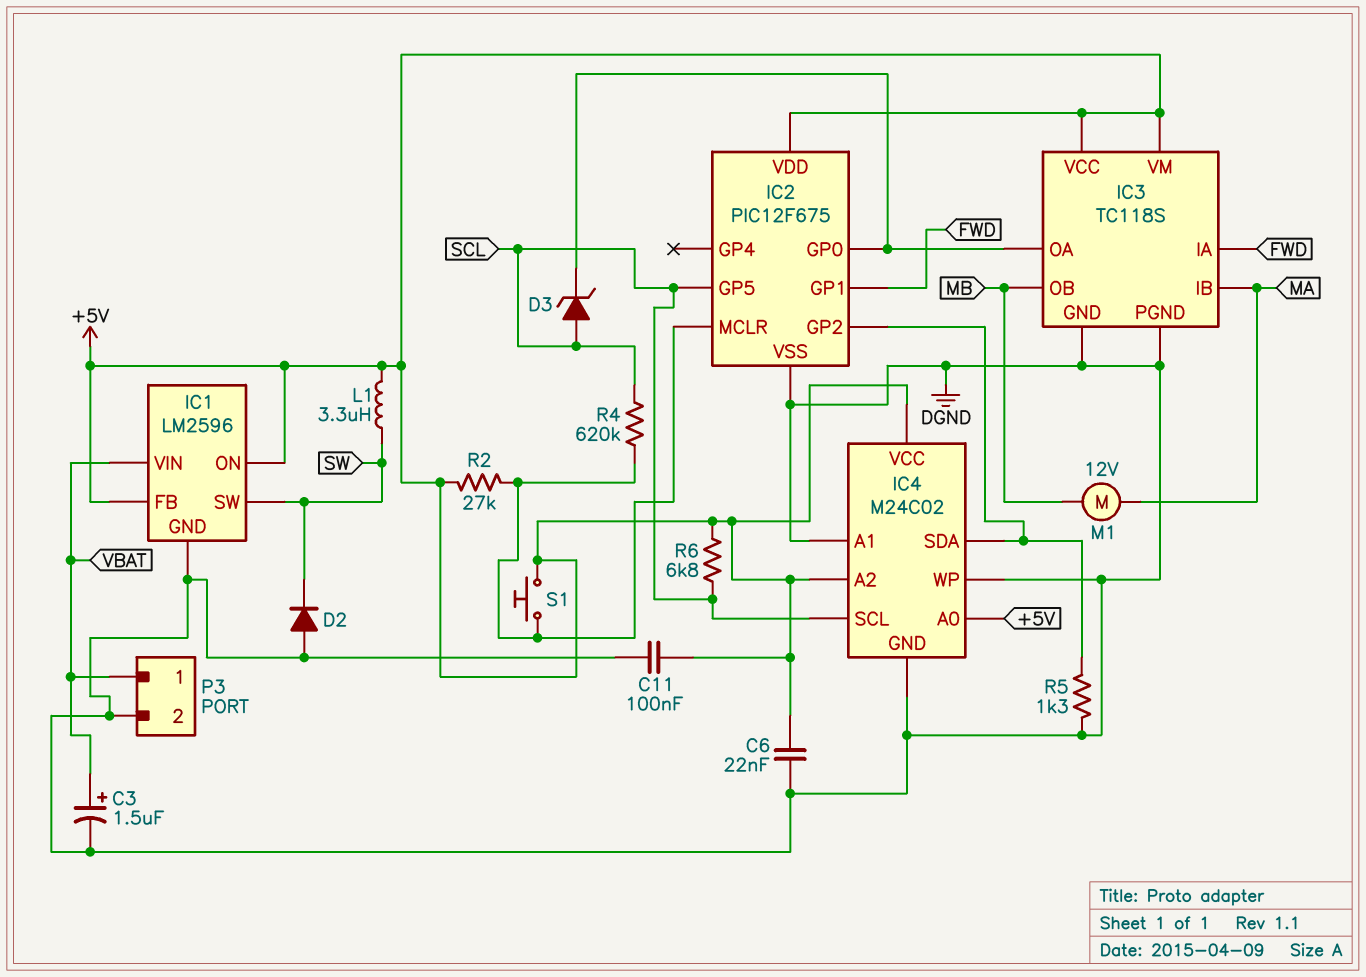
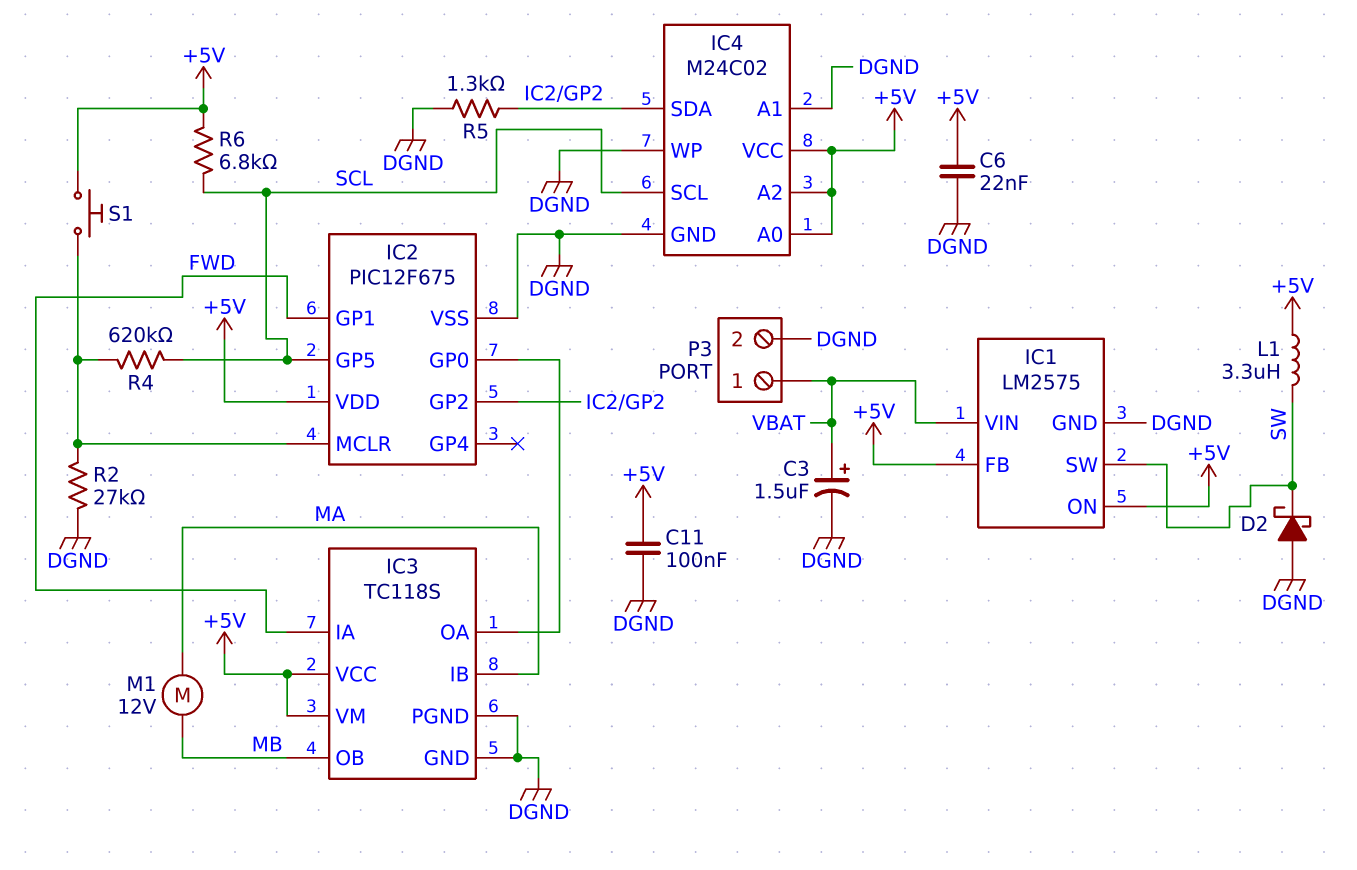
D2: diode (A DGND, K SW) -> schottky (A DGND, K SW)
D3: zener (A SCL, K IC2/GP0) -> none
IC1: LM2596 -> LM2575
R2: 27k (+5V, IC2/MCLR) -> 27k (DGND, IC2/MCLR)

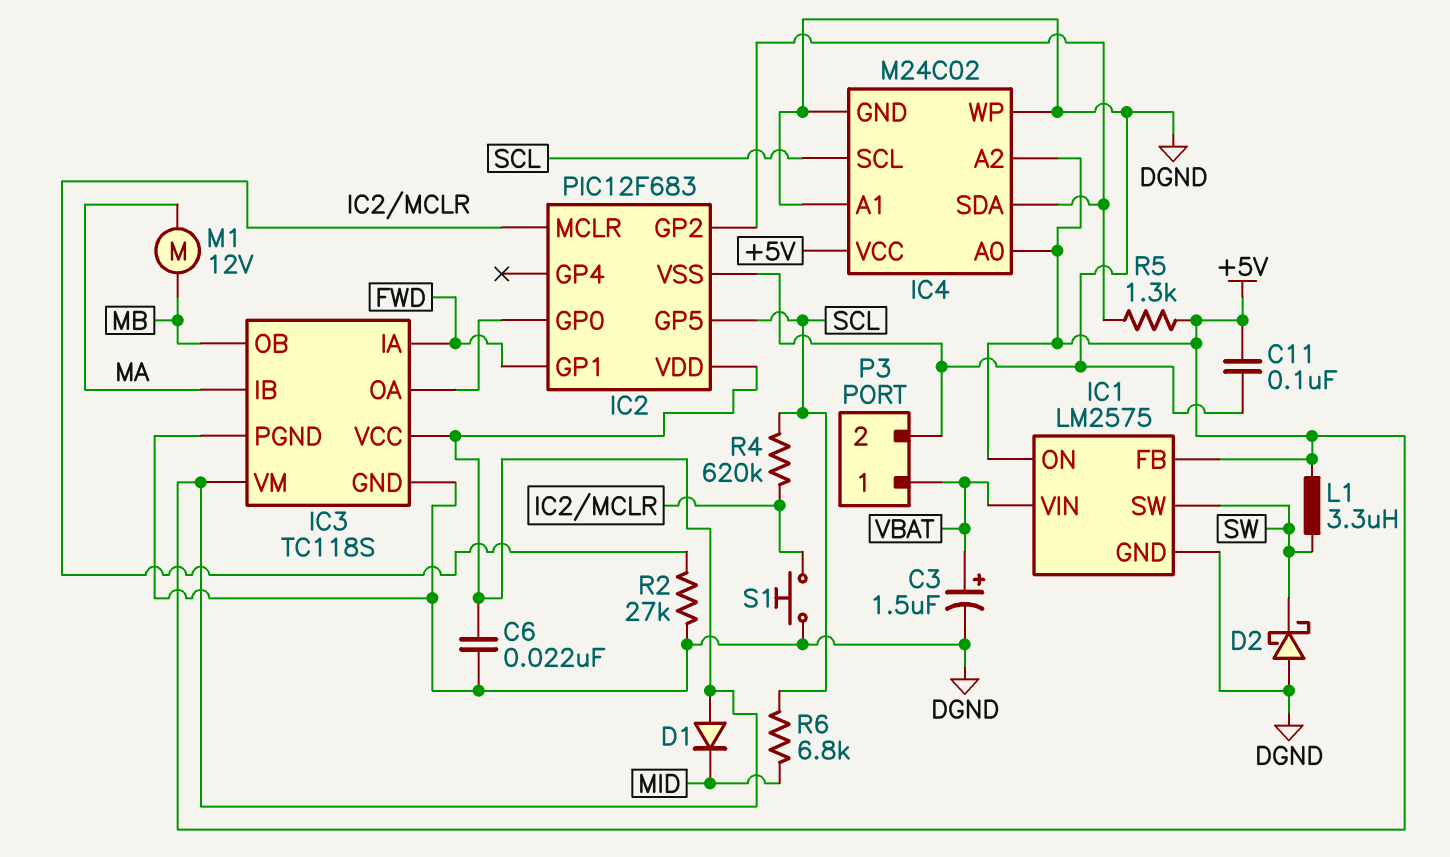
D1: none -> diode (A +5V, K MID)
IC2: PIC12F675 -> PIC12F683
R5: 1.3k (DGND, IC2/GP2) -> 1.3k (+5V, IC2/GP2)
R6: 6.8k (+5V, SCL) -> 6.8k (MID, SCL)
S1: button (+5V, IC2/MCLR) -> button (DGND, IC2/MCLR)

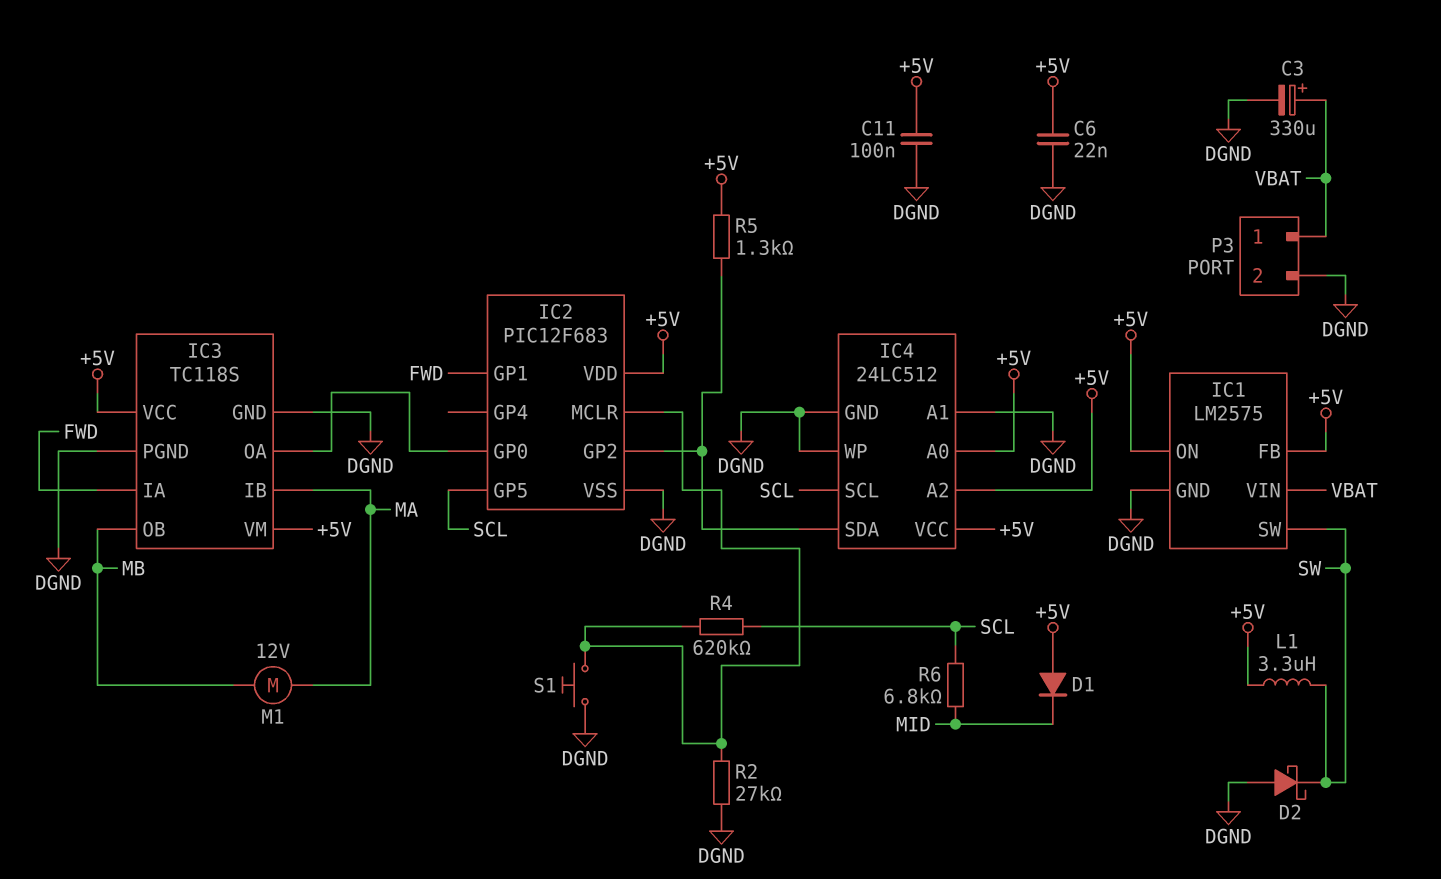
C3: 1.5uF (plus VBAT, minus DGND) -> 330uF (plus VBAT, minus DGND)
IC4: M24C02 -> 24LC512

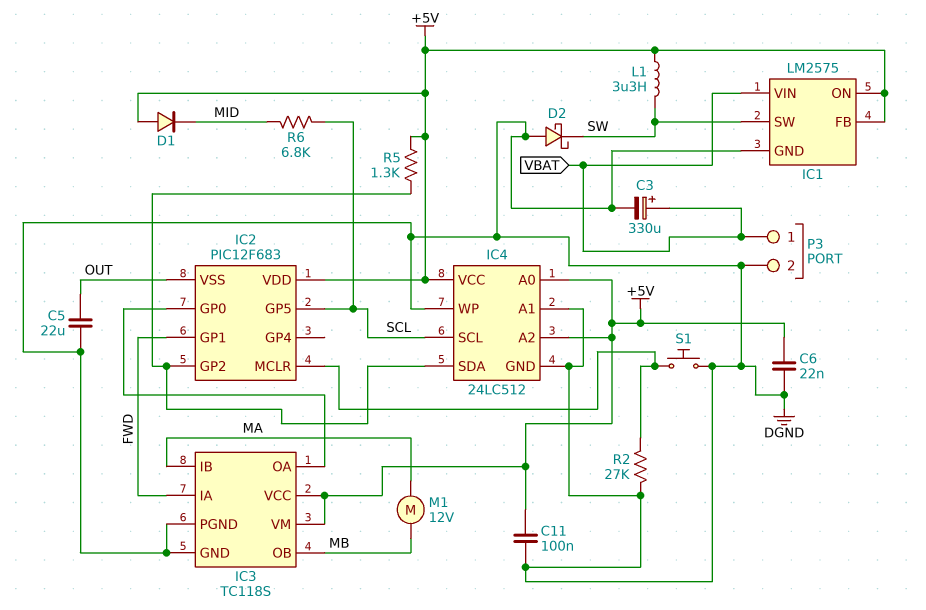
C5: none -> 22uF (DGND, OUT)
IC2 pin VSS: DGND -> OUT
R4: 620k (IC2/MCLR, SCL) -> none

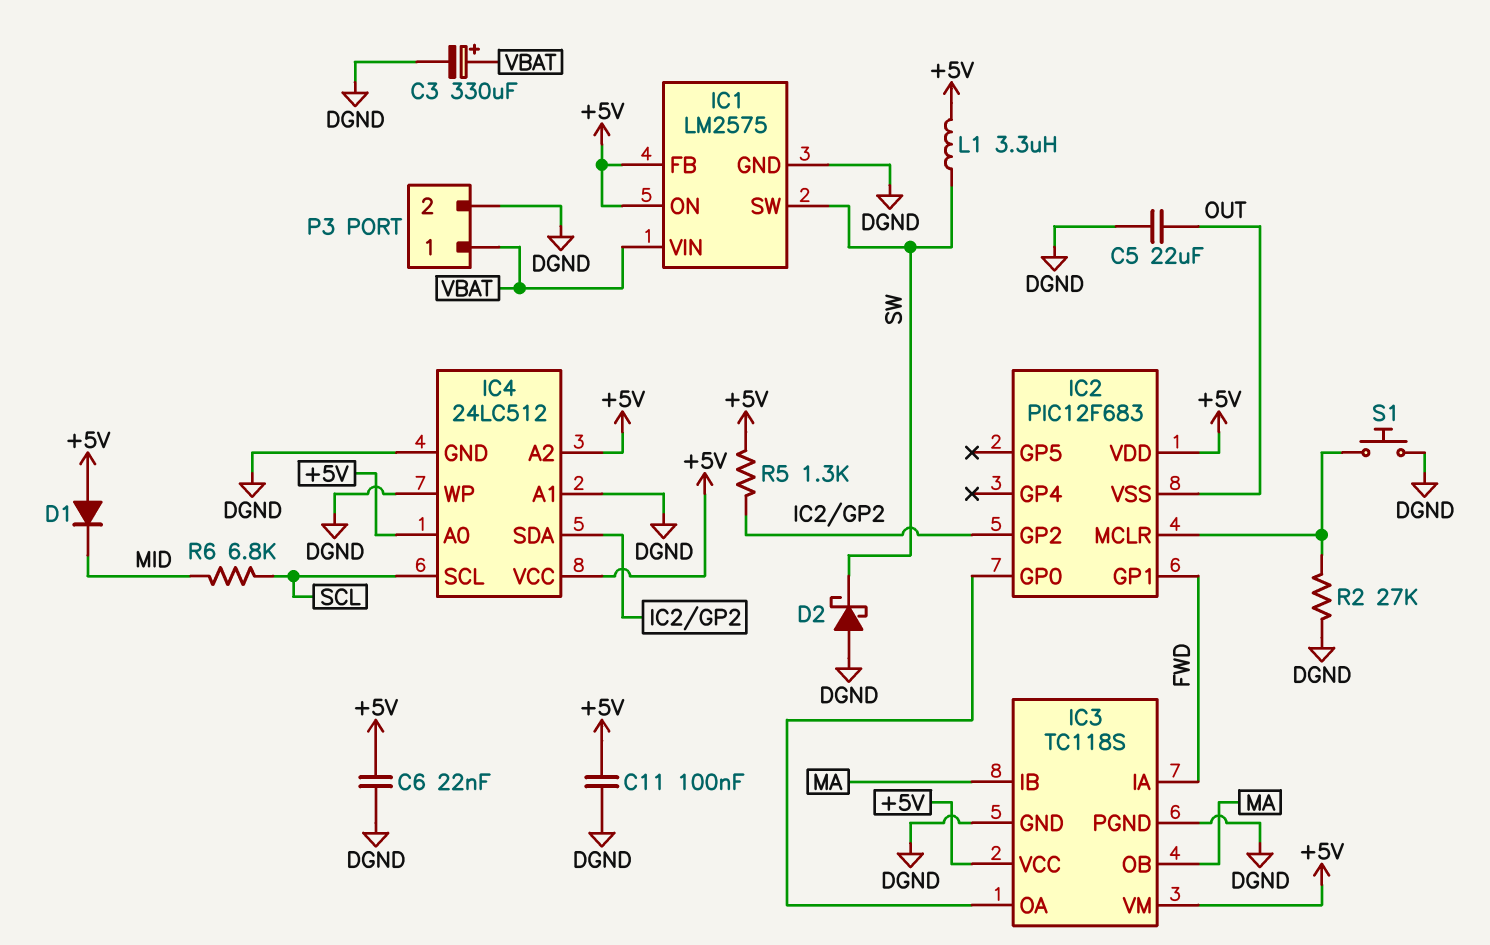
IC2 pin GP5: SCL -> none
IC3 pin OB: MB -> MA
M1: motor 12V (MA, MB) -> none

